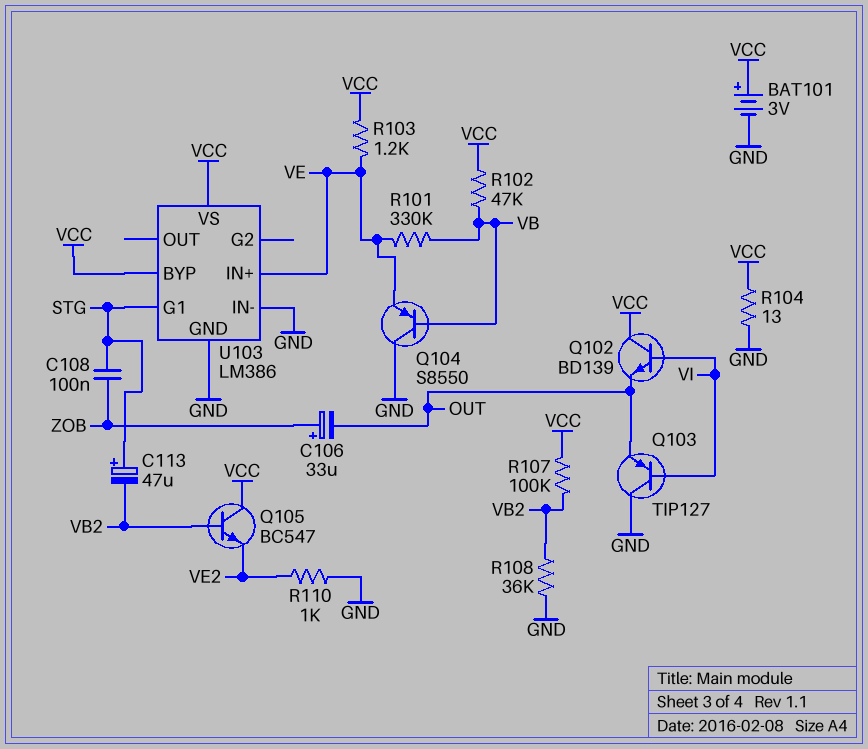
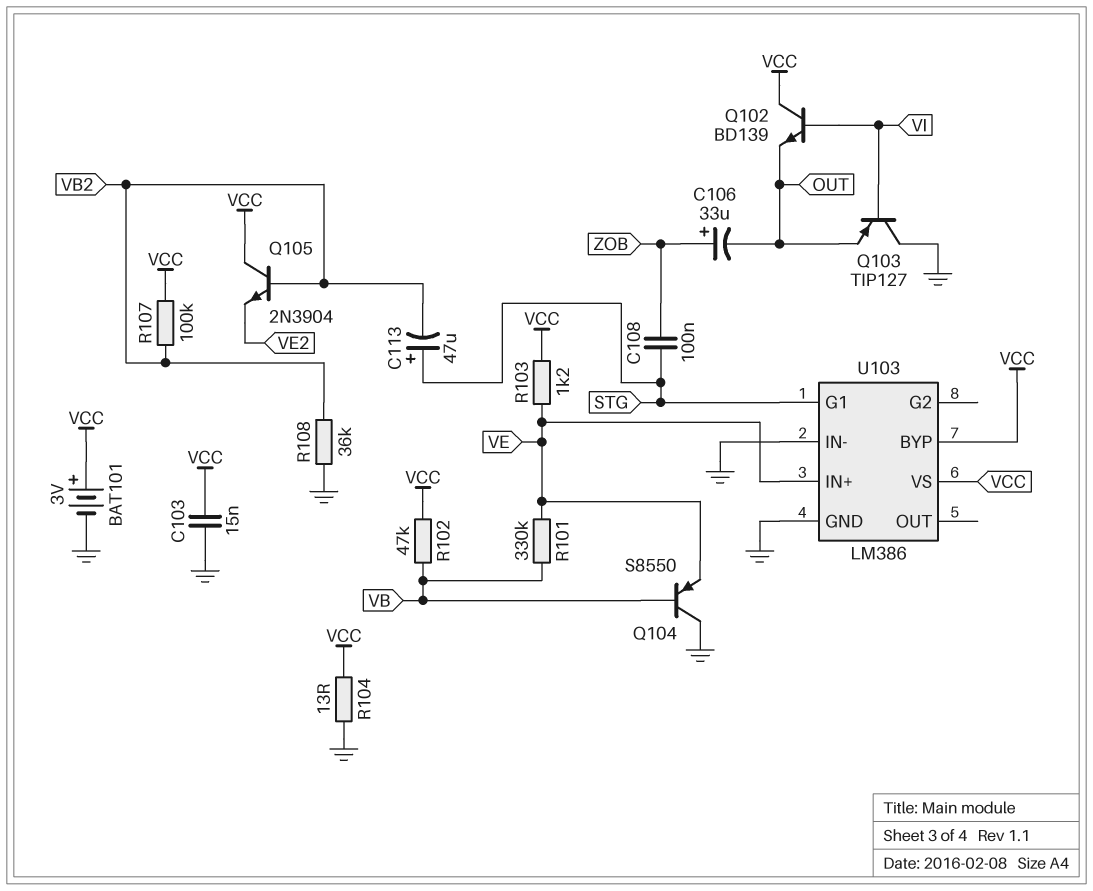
C103: none -> 15nF (GND, VCC)
Q105: NPN BC547 (B VB2, C VCC, E VE2) -> NPN 2N3904 (B VB2, C VCC, E VE2)
R110: 1k (GND, VE2) -> none

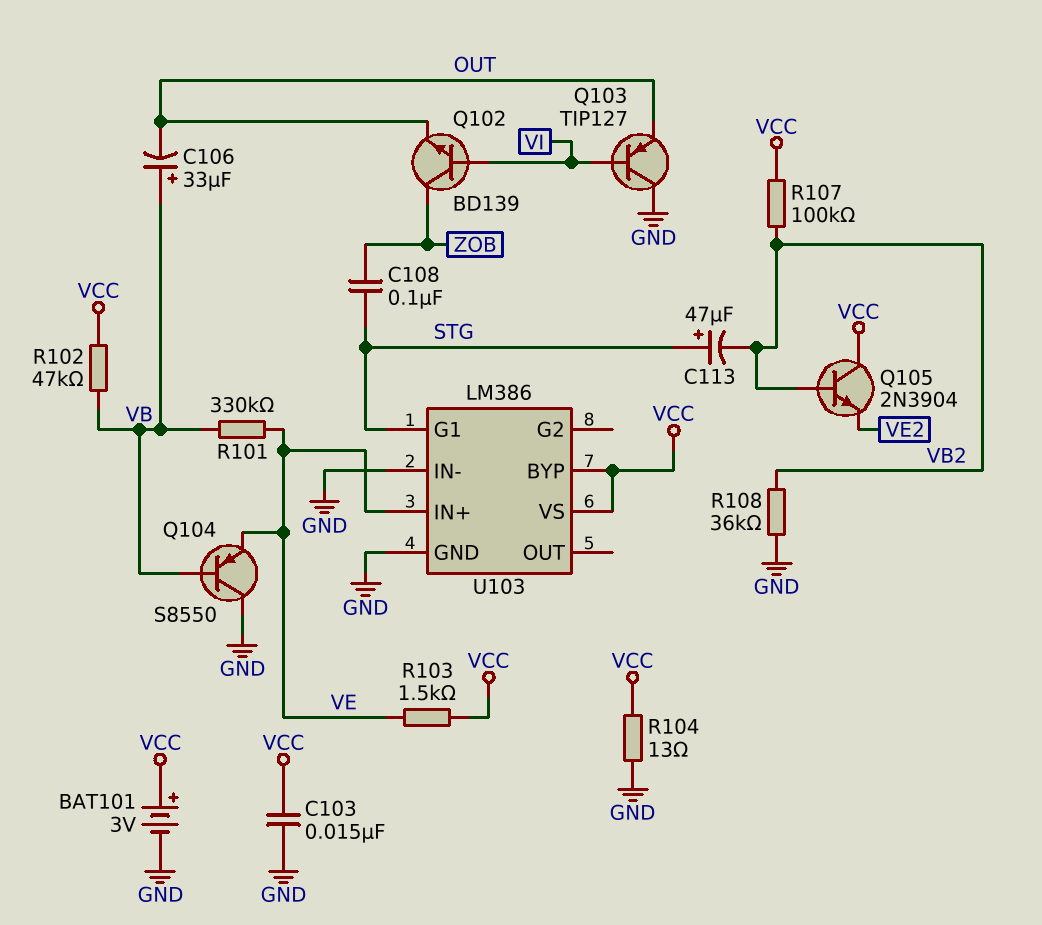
C106: 33uF (plus ZOB, minus OUT) -> 33uF (plus VB, minus OUT)
Q102: NPN BD139 (B VI, C VCC, E OUT) -> NPN BD139 (B VI, C ZOB, E OUT)
R103: 1.2k (VCC, VE) -> 1.5k (VCC, VE)

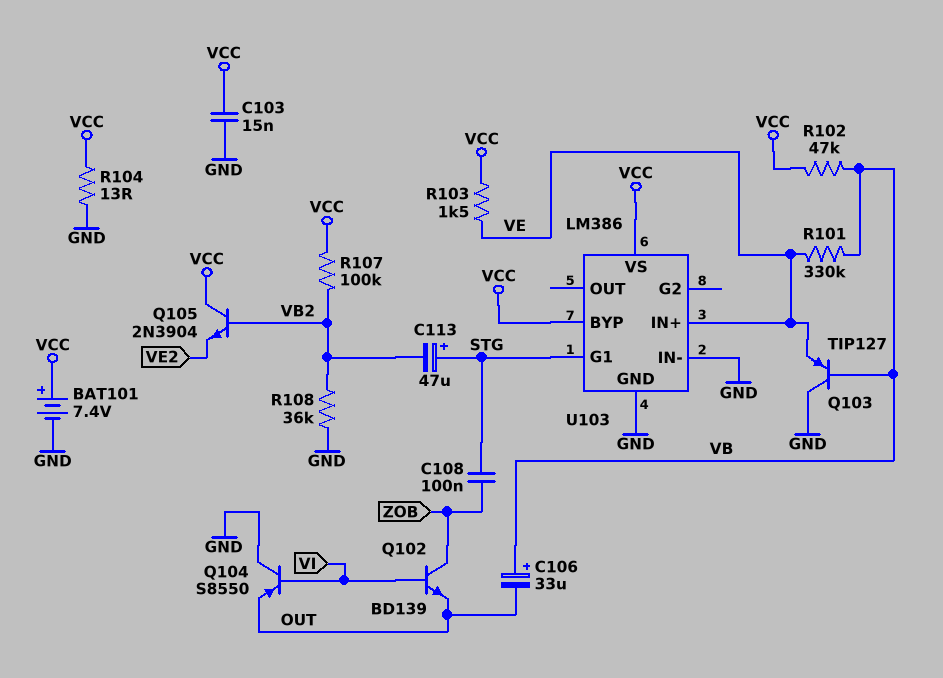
BAT101: 3V (plus VCC, minus GND) -> 7.4V (plus VCC, minus GND)
Q103: PNP TIP127 (B VI, C GND, E OUT) -> PNP TIP127 (B VB, C GND, E VE)
Q104: PNP S8550 (B VB, C GND, E VE) -> PNP S8550 (B VI, C GND, E OUT)

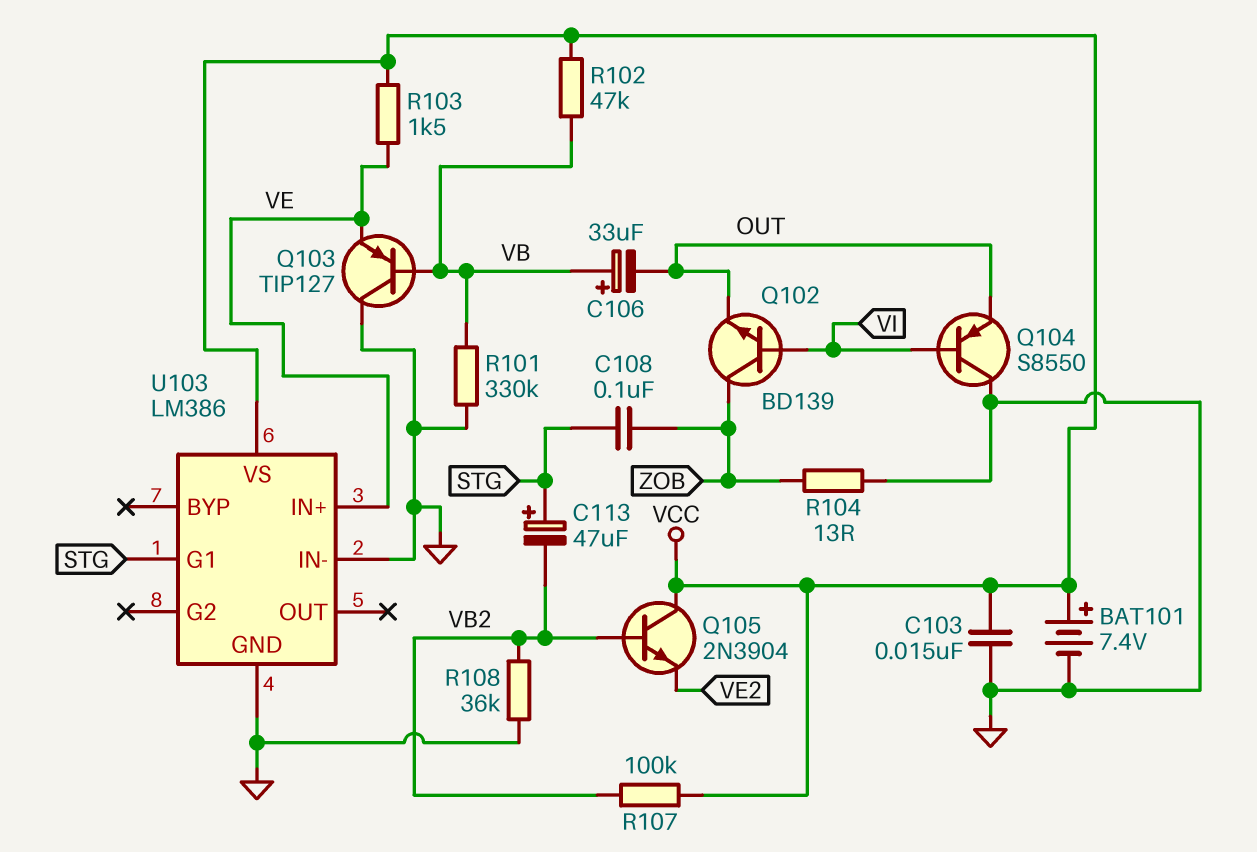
R101: 330k (VB, VE) -> 330k (GND, VB)
R104: 13 (GND, VCC) -> 13 (GND, ZOB)
U103 pin BYP: VCC -> none

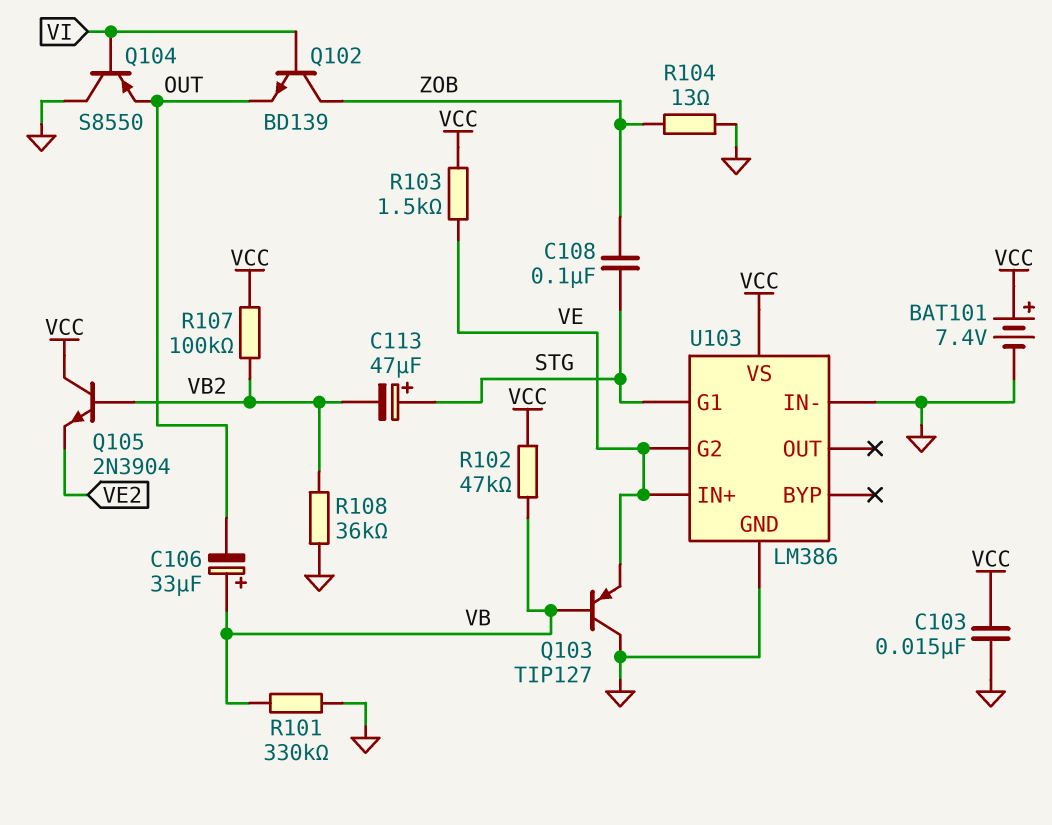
U103 pin G2: none -> VE

